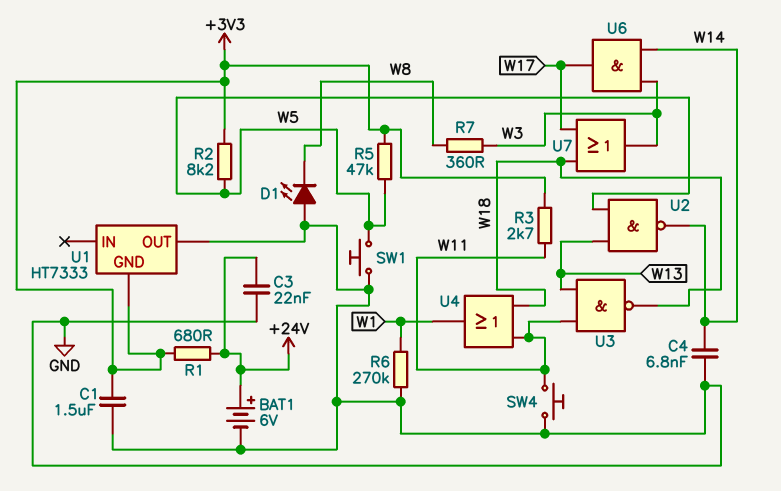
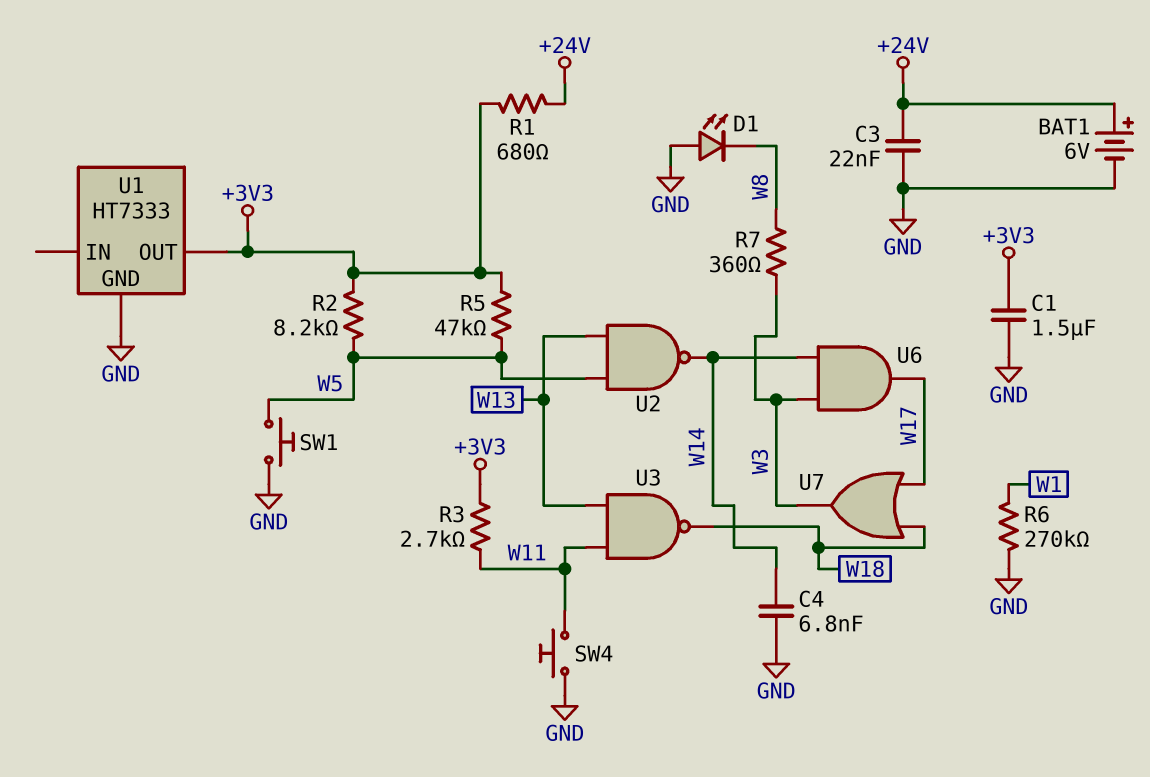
U1 pin GND: +3V3 -> GND
U1 pin OUT: GND -> +3V3
U4: OR (in W11, in W18, out W1) -> none

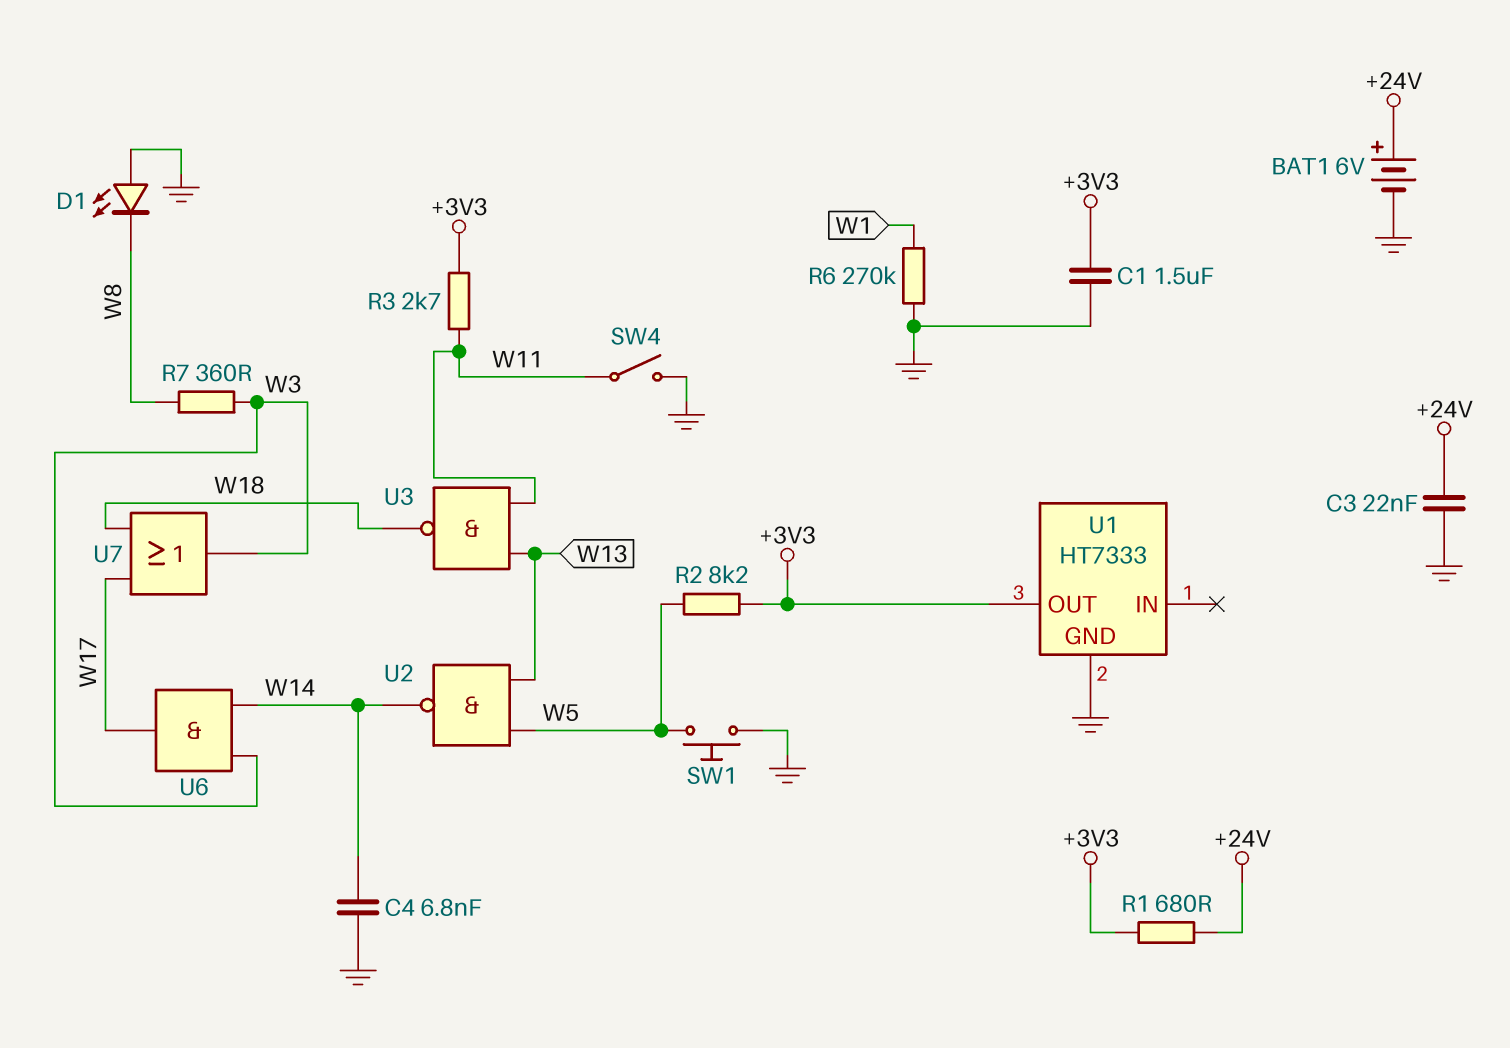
R5: 47k (+3V3, W5) -> none
SW4: button (GND, W11) -> switch (GND, W11)

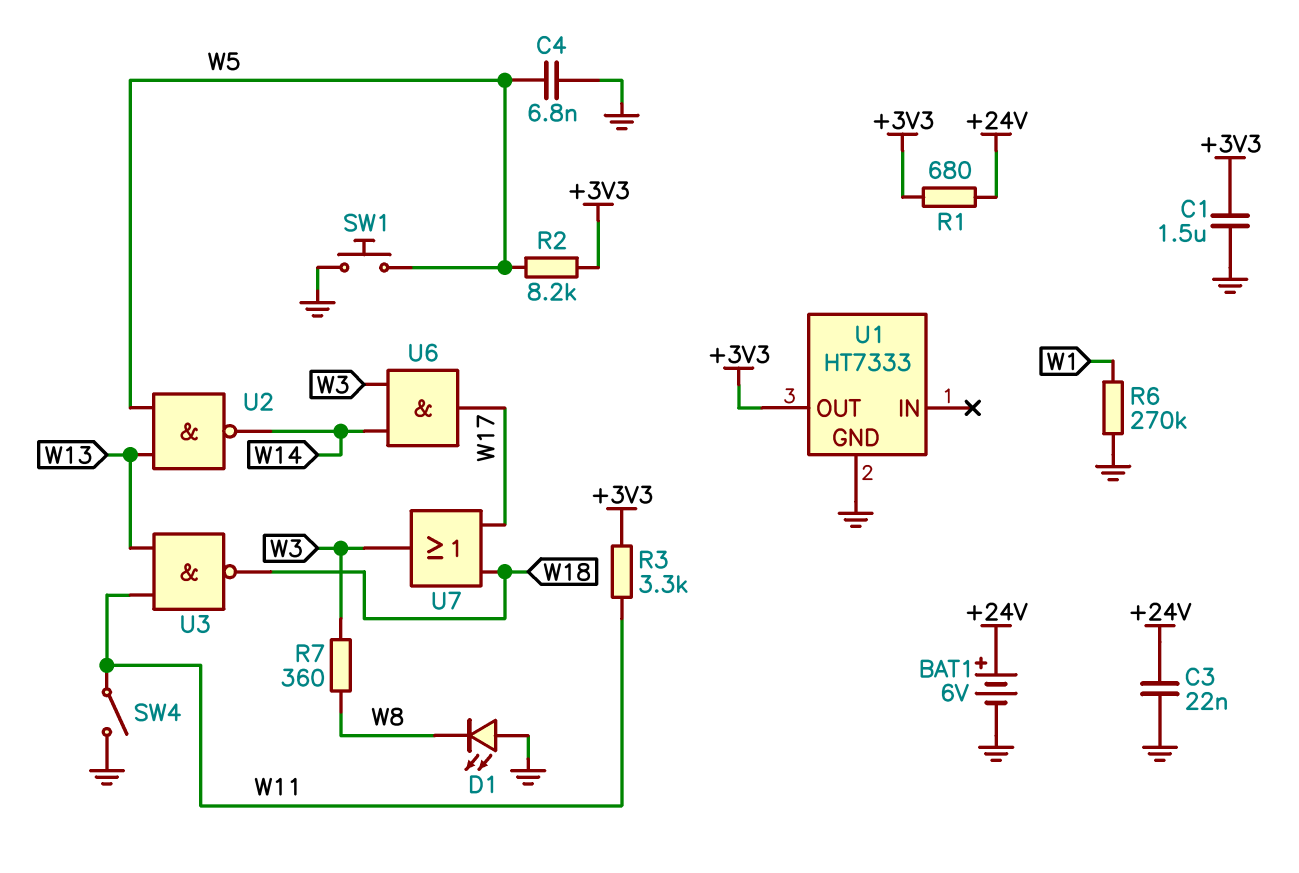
C4: 6.8nF (GND, W14) -> 6.8nF (GND, W5)
R3: 2.7k (+3V3, W11) -> 3.3k (+3V3, W11)

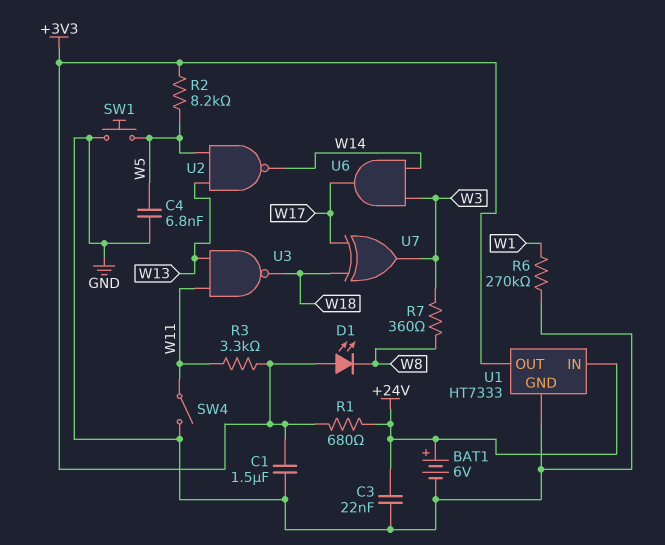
D1: LED (A GND, K W8) -> LED (A +3V3, K W8)
U1 pin IN: none -> +24V
U7: OR (in W17, in W18, out W3) -> XOR (in W17, in W18, out W3)

